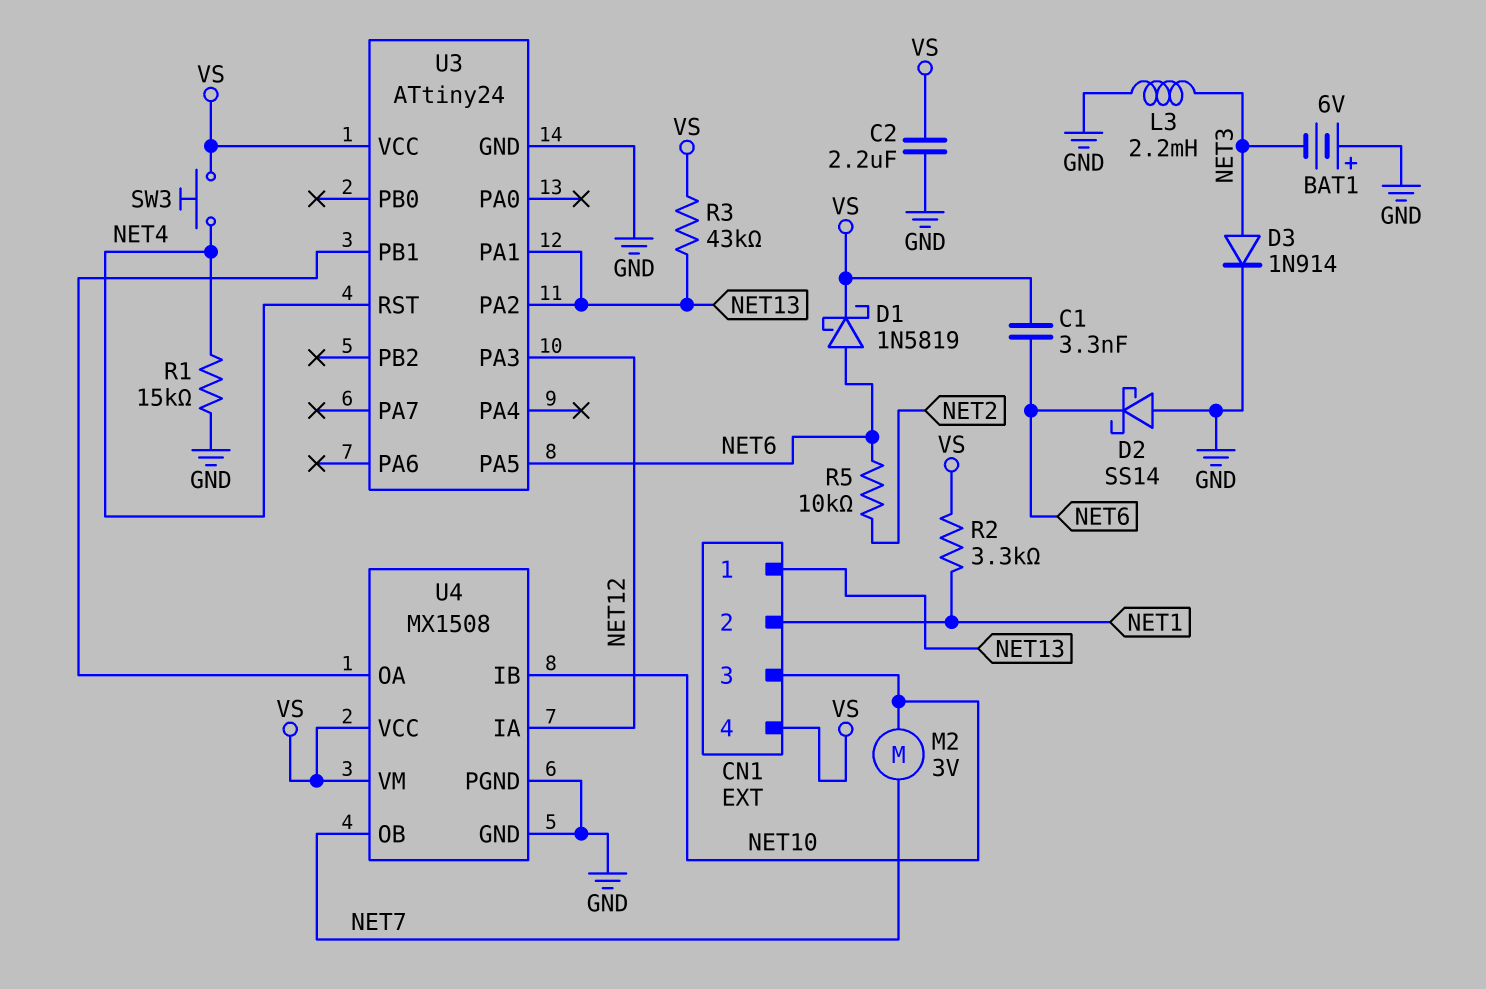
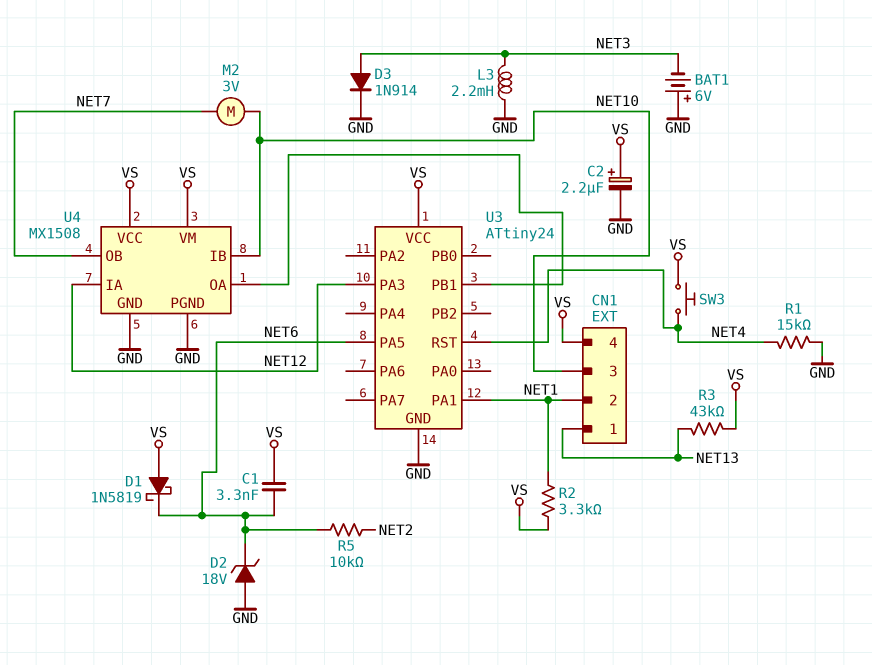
C2: 2.2uF (GND, VS) -> 2.2uF (plus VS, minus GND)
D1: schottky 1N5819 (A NET6, K VS) -> schottky 1N5819 (A VS, K NET6)
D2: schottky SS14 (A GND, K NET6) -> zener 18V (A GND, K NET6)
U3 pin PA1: NET13 -> NET1
U3 pin PA2: NET13 -> none

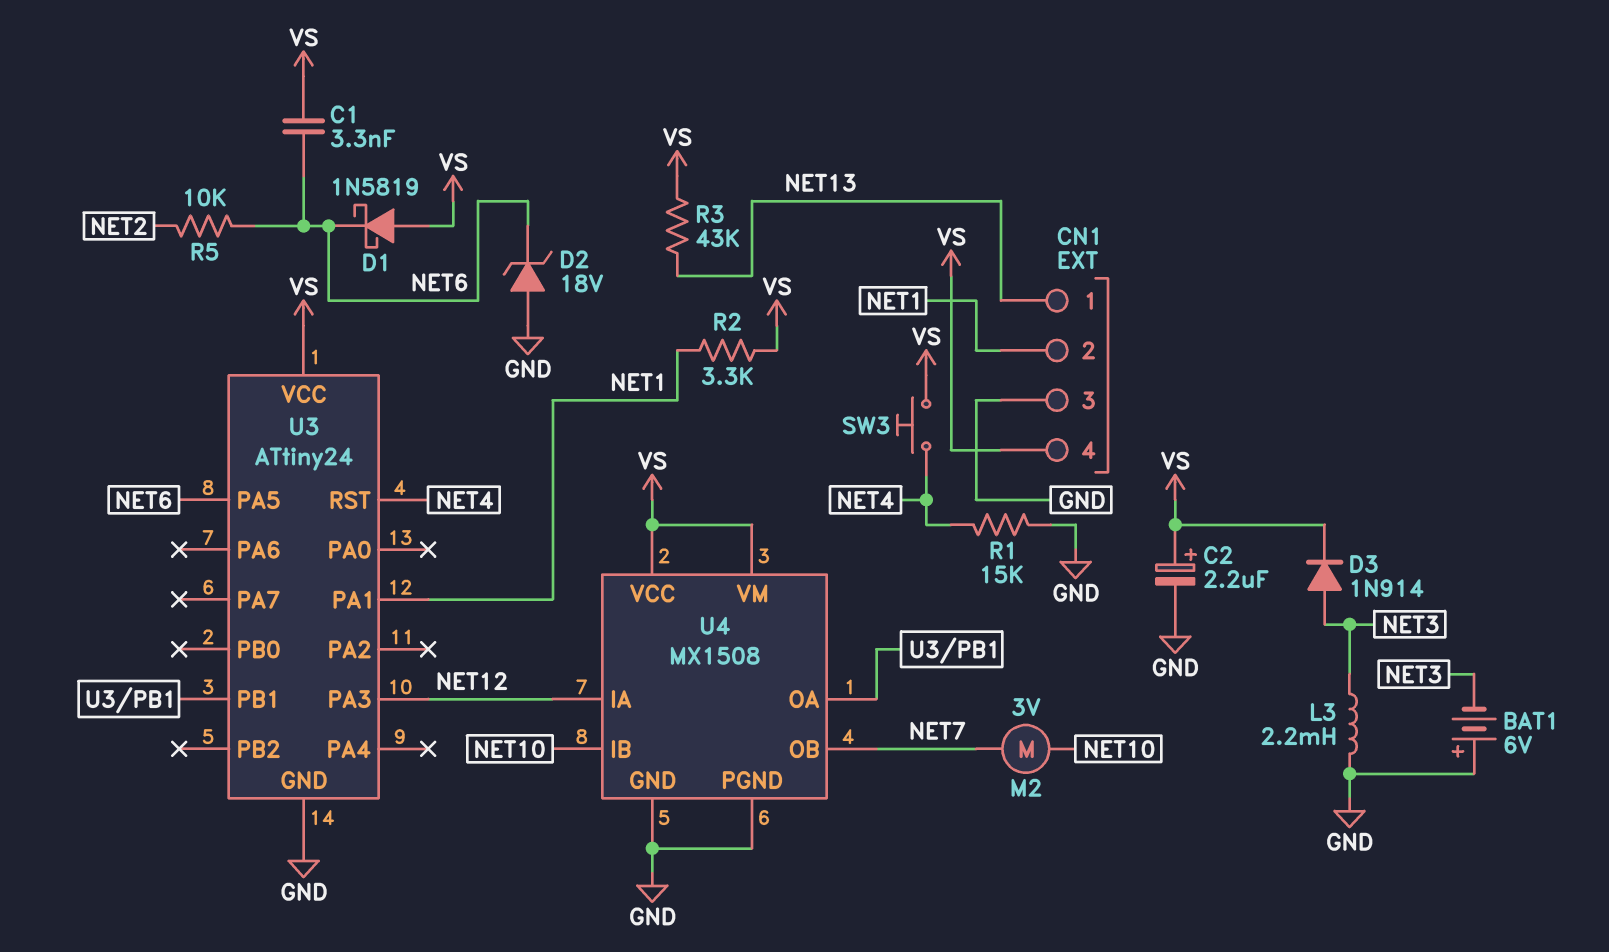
CN1 pin 3: NET10 -> GND
D3: diode 1N914 (A NET3, K GND) -> diode 1N914 (A NET3, K VS)

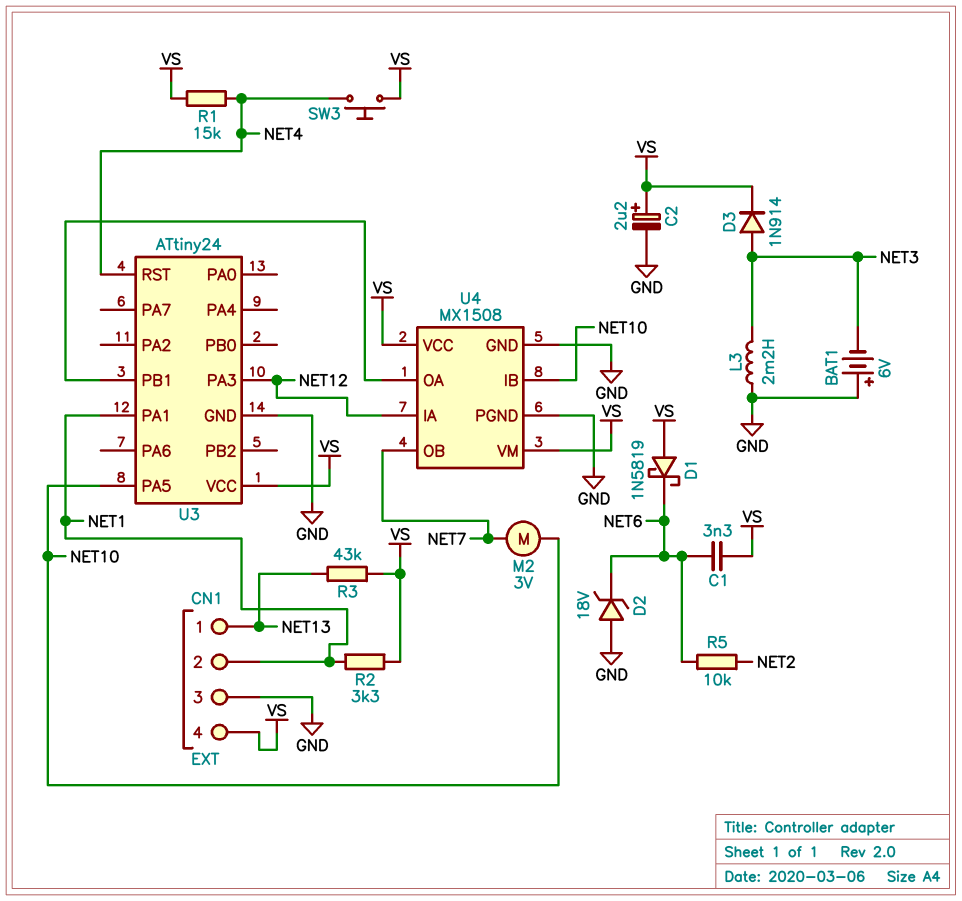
R1: 15k (GND, NET4) -> 15k (NET4, VS)
U3 pin PA5: NET6 -> NET10

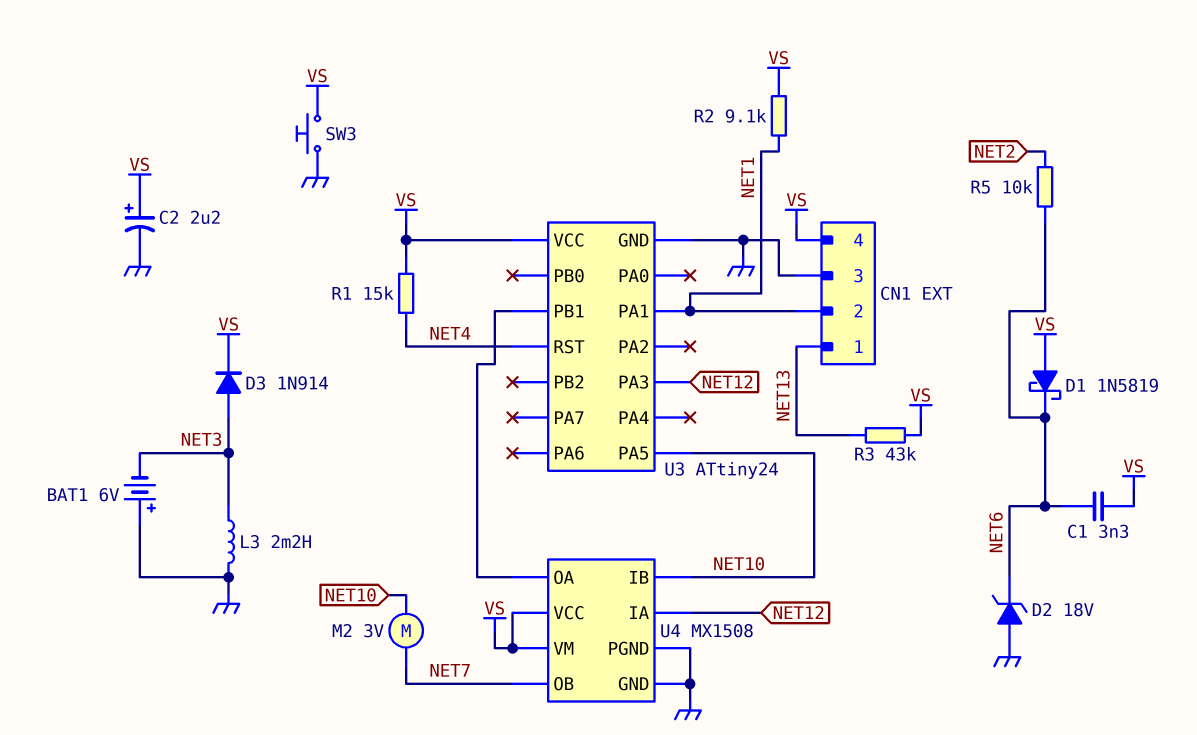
R2: 3.3k (NET1, VS) -> 9.1k (NET1, VS)
SW3: button (NET4, VS) -> button (GND, VS)

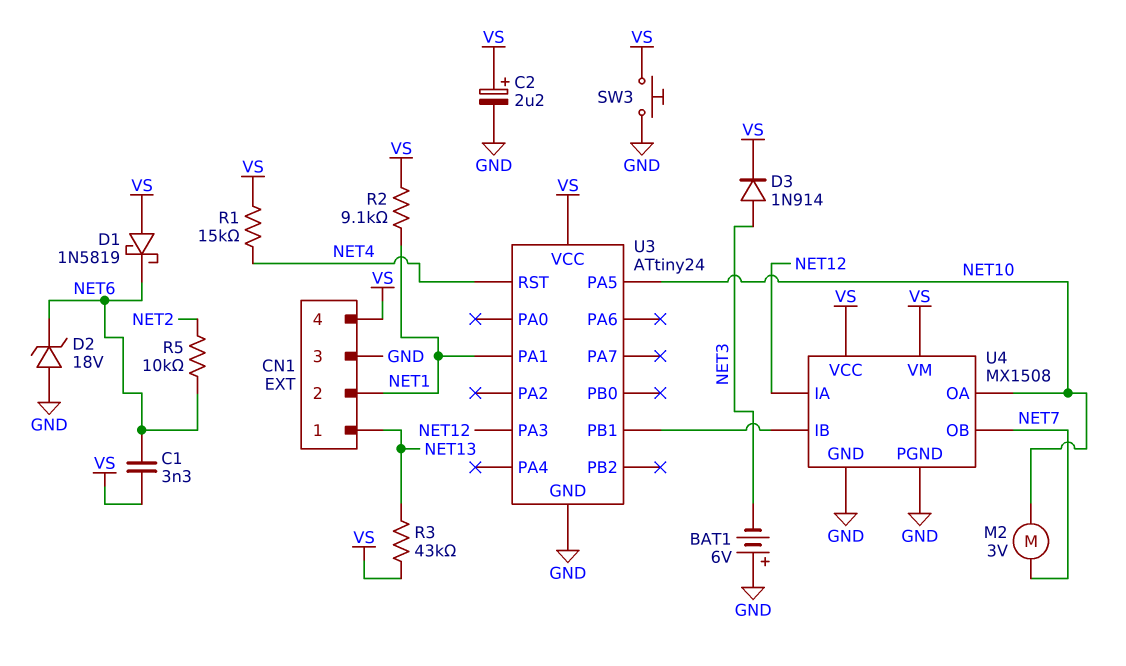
L3: 2.2mH (GND, NET3) -> none
U4 pin IB: NET10 -> U3/PB1
U4 pin OA: U3/PB1 -> NET10

